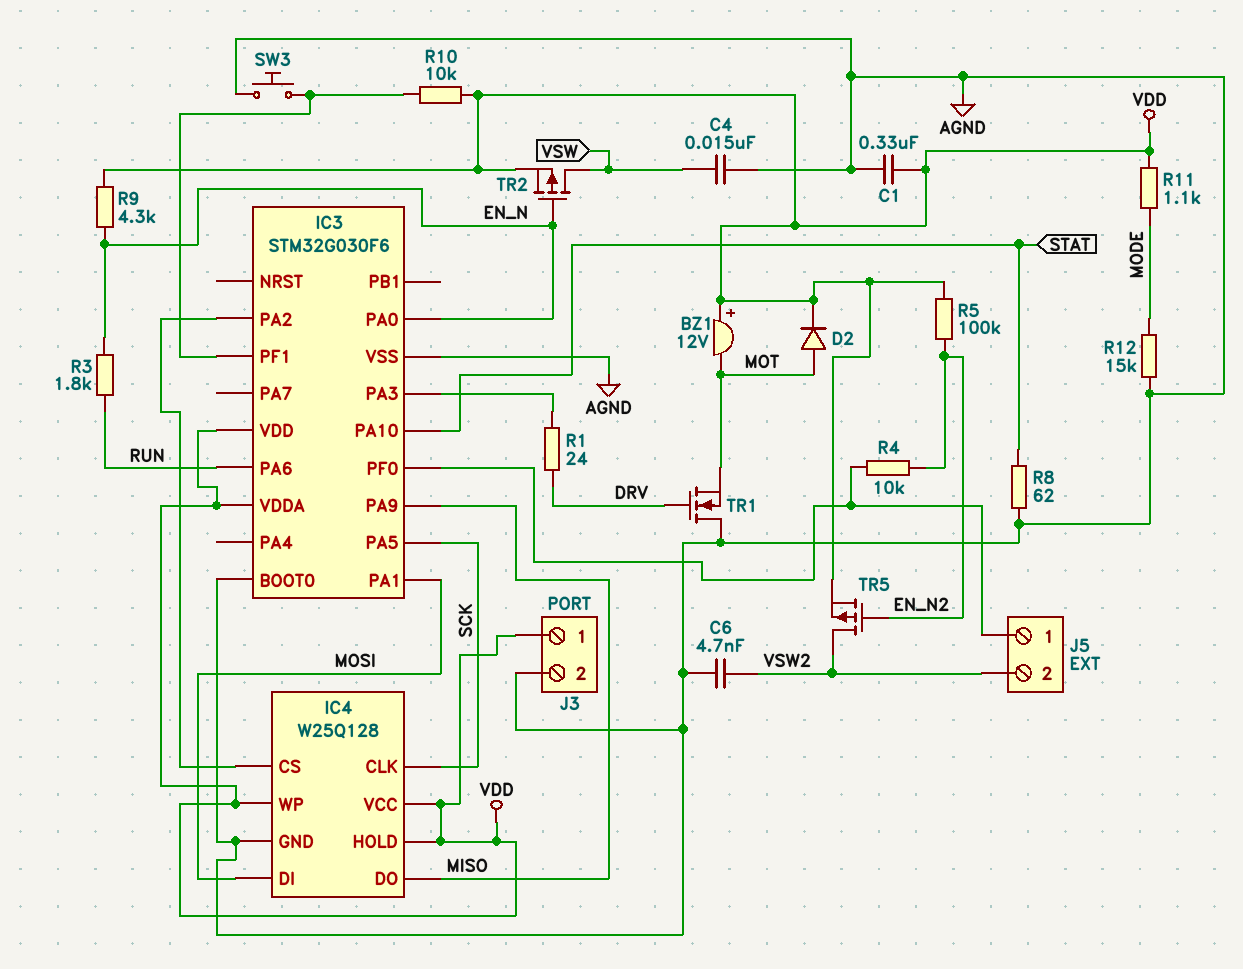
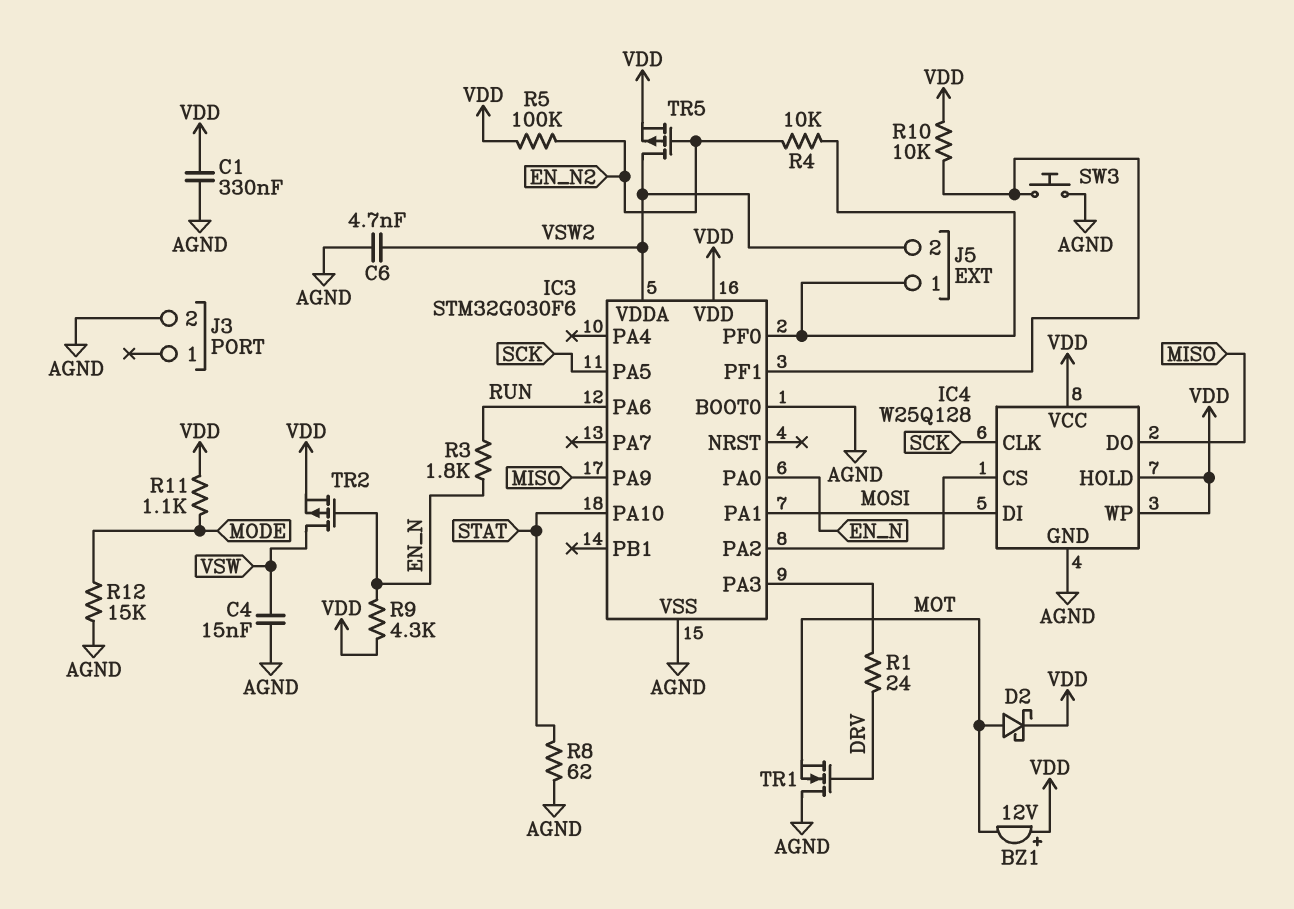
D2: diode (A MOT, K VDD) -> schottky (A MOT, K VDD)
IC3 pin VDDA: VDD -> VSW2
J3 pin 1: VDD -> none

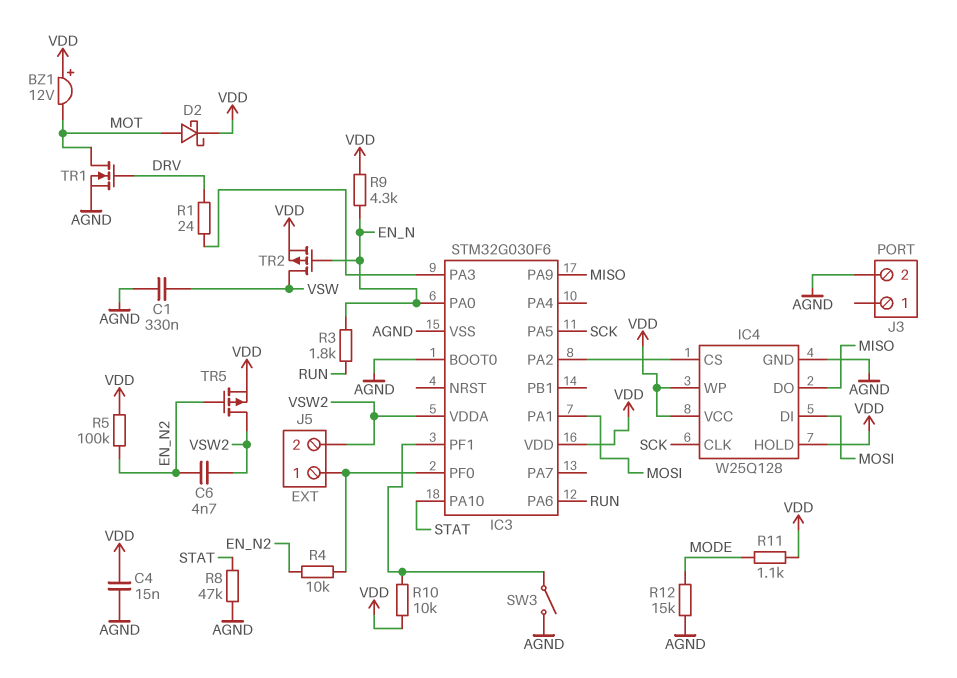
C1: 330nF (AGND, VDD) -> 330nF (AGND, VSW)
C4: 15nF (AGND, VSW) -> 15nF (AGND, VDD)
C6: 4.7nF (AGND, VSW2) -> 4.7nF (EN_N2, VSW2)
R8: 62 (AGND, STAT) -> 47k (AGND, STAT)
SW3: button (AGND, IC3/PF1) -> switch (AGND, IC3/PF1)
TR1: NMOS (G DRV, D AGND, S MOT) -> NMOS (G DRV, D MOT, S AGND)

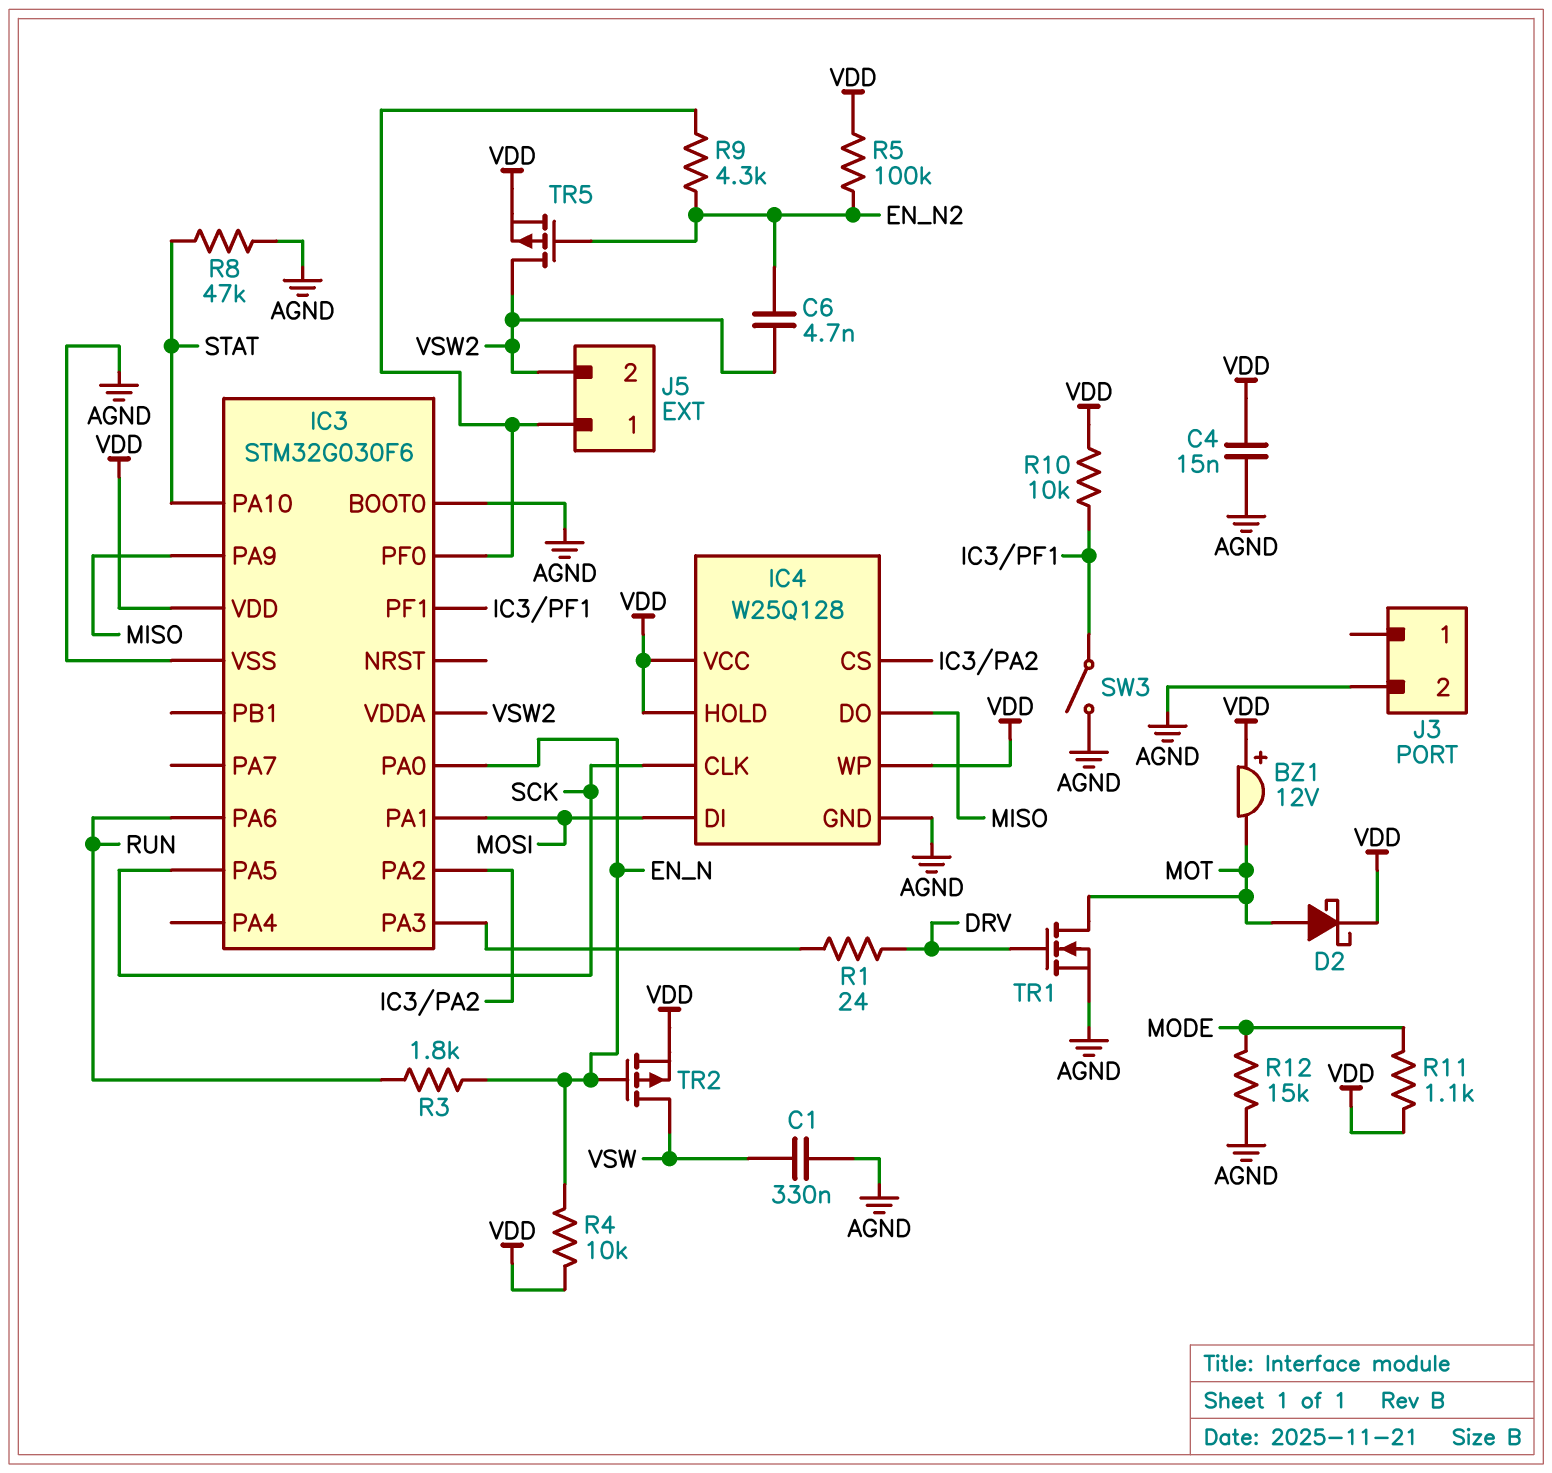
R4: 10k (EN_N2, IC3/PF0) -> 10k (EN_N, VDD)
R9: 4.3k (EN_N, VDD) -> 4.3k (EN_N2, IC3/PF0)

